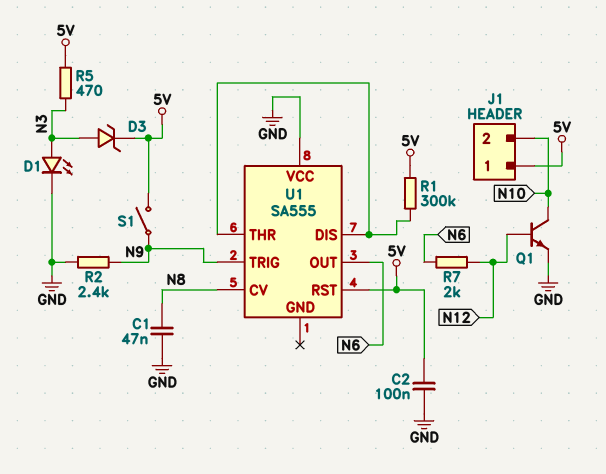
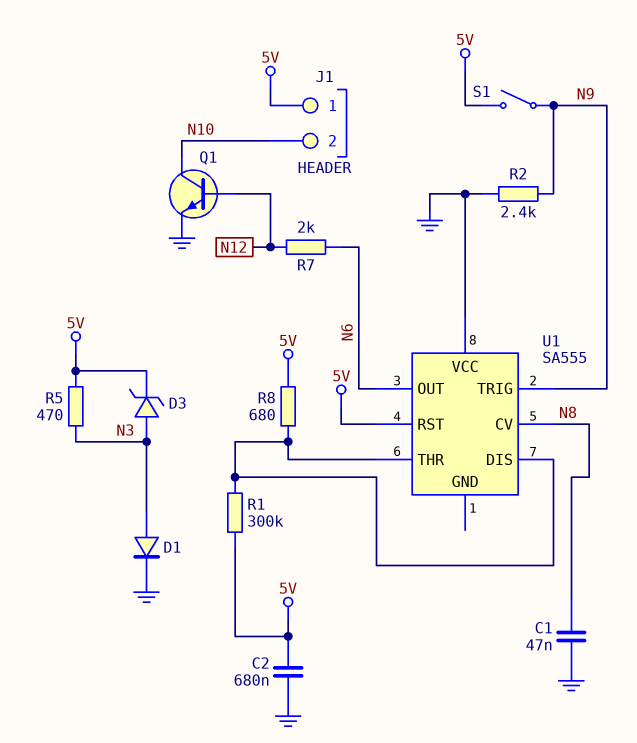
C2: 100nF (5V, GND) -> 680nF (5V, GND)
D1: LED (A N3, K GND) -> diode (A N3, K GND)
R8: none -> 680 (5V, U1/DIS)

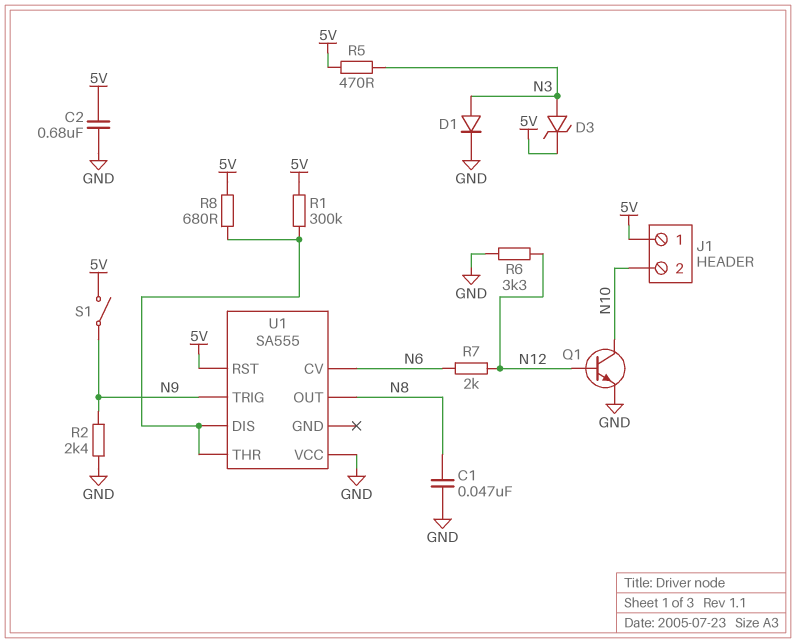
R6: none -> 3.3k (GND, N12)
U1 pin CV: N8 -> N6
U1 pin OUT: N6 -> N8

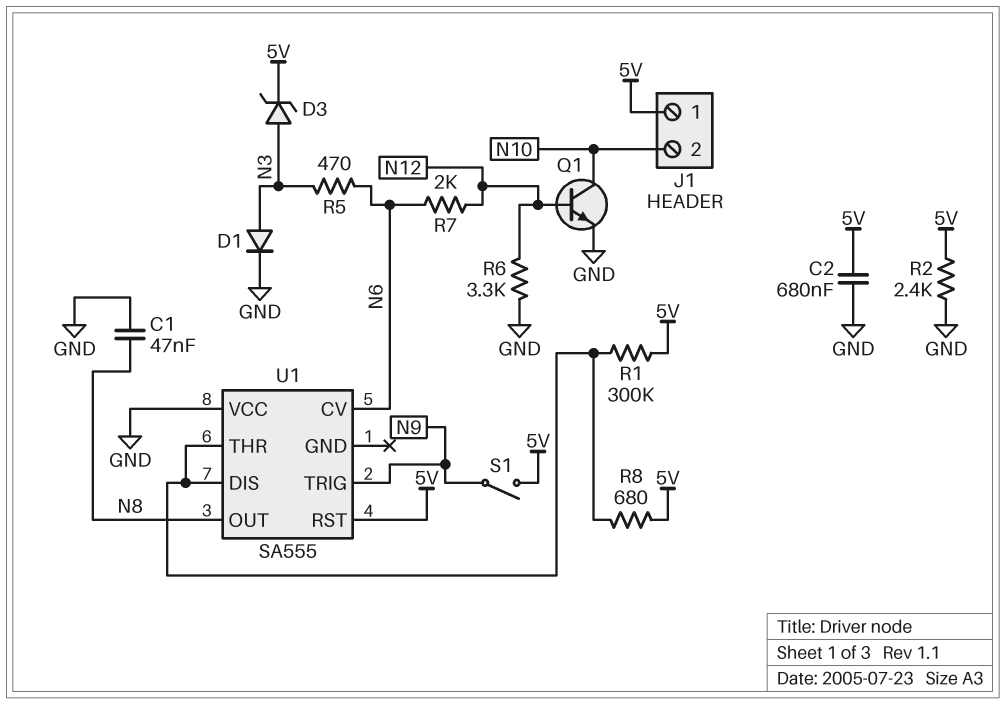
R2: 2.4k (GND, N9) -> 2.4k (5V, GND)
R5: 470 (5V, N3) -> 470 (N3, N6)

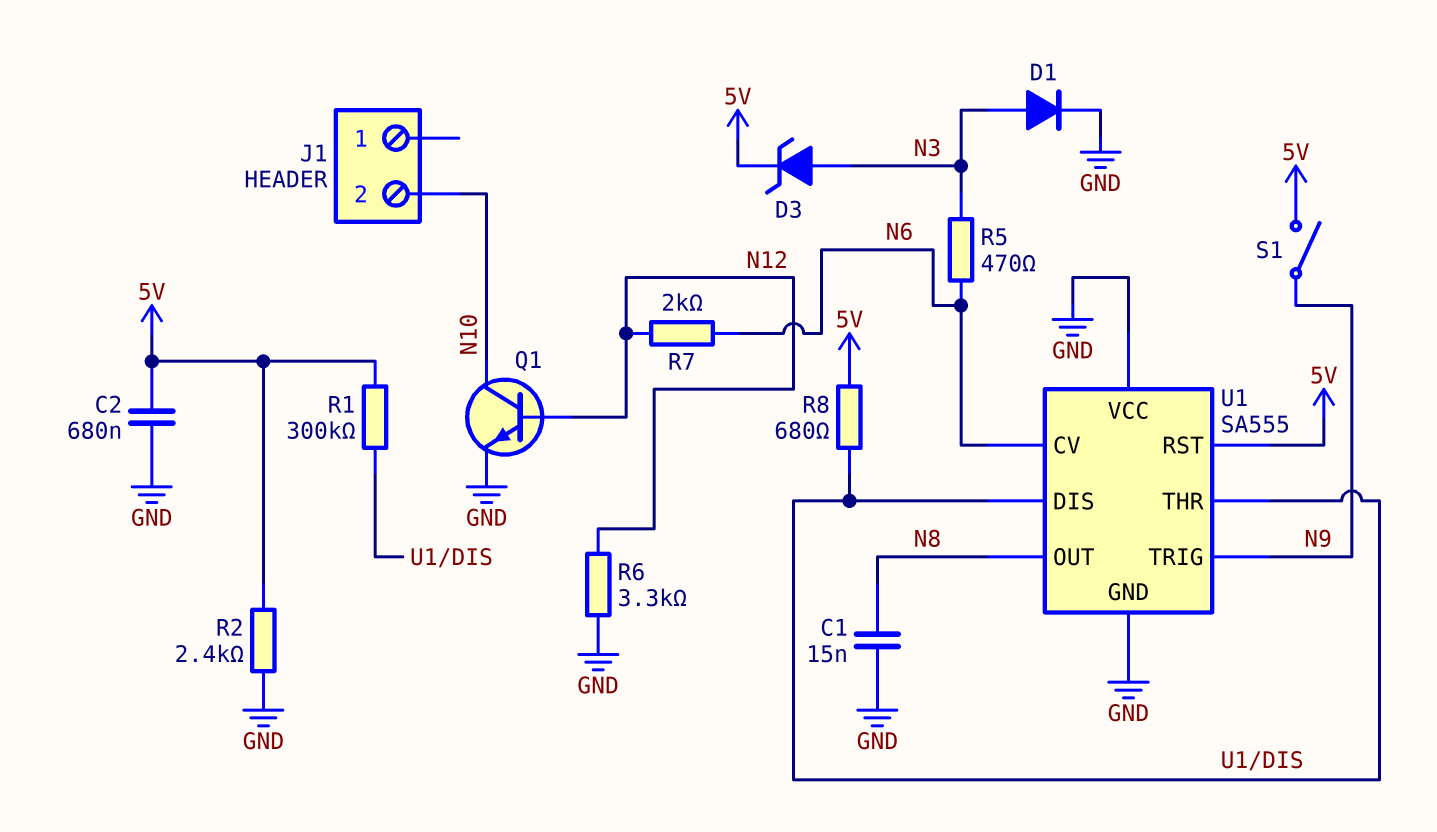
C1: 47nF (GND, N8) -> 15nF (GND, N8)
J1 pin 1: 5V -> none
U1 pin GND: none -> GND

